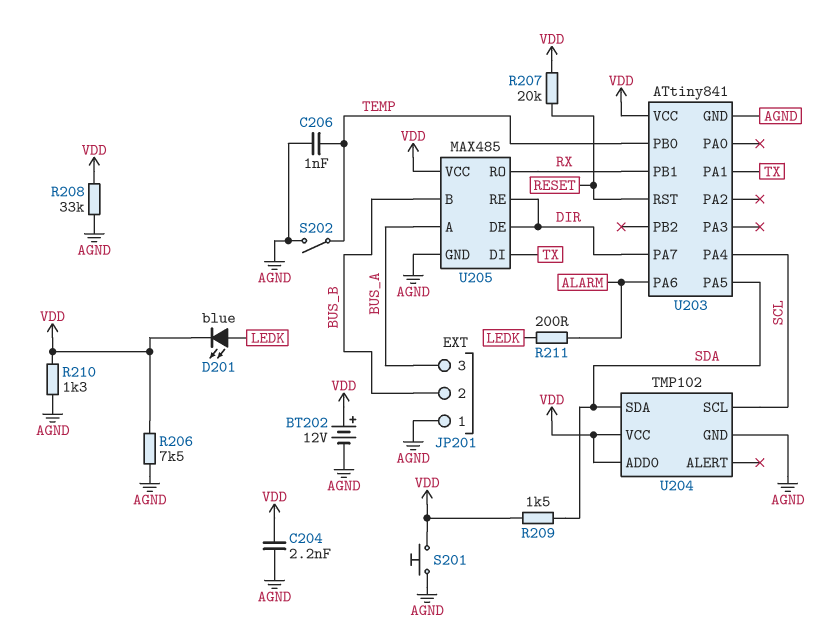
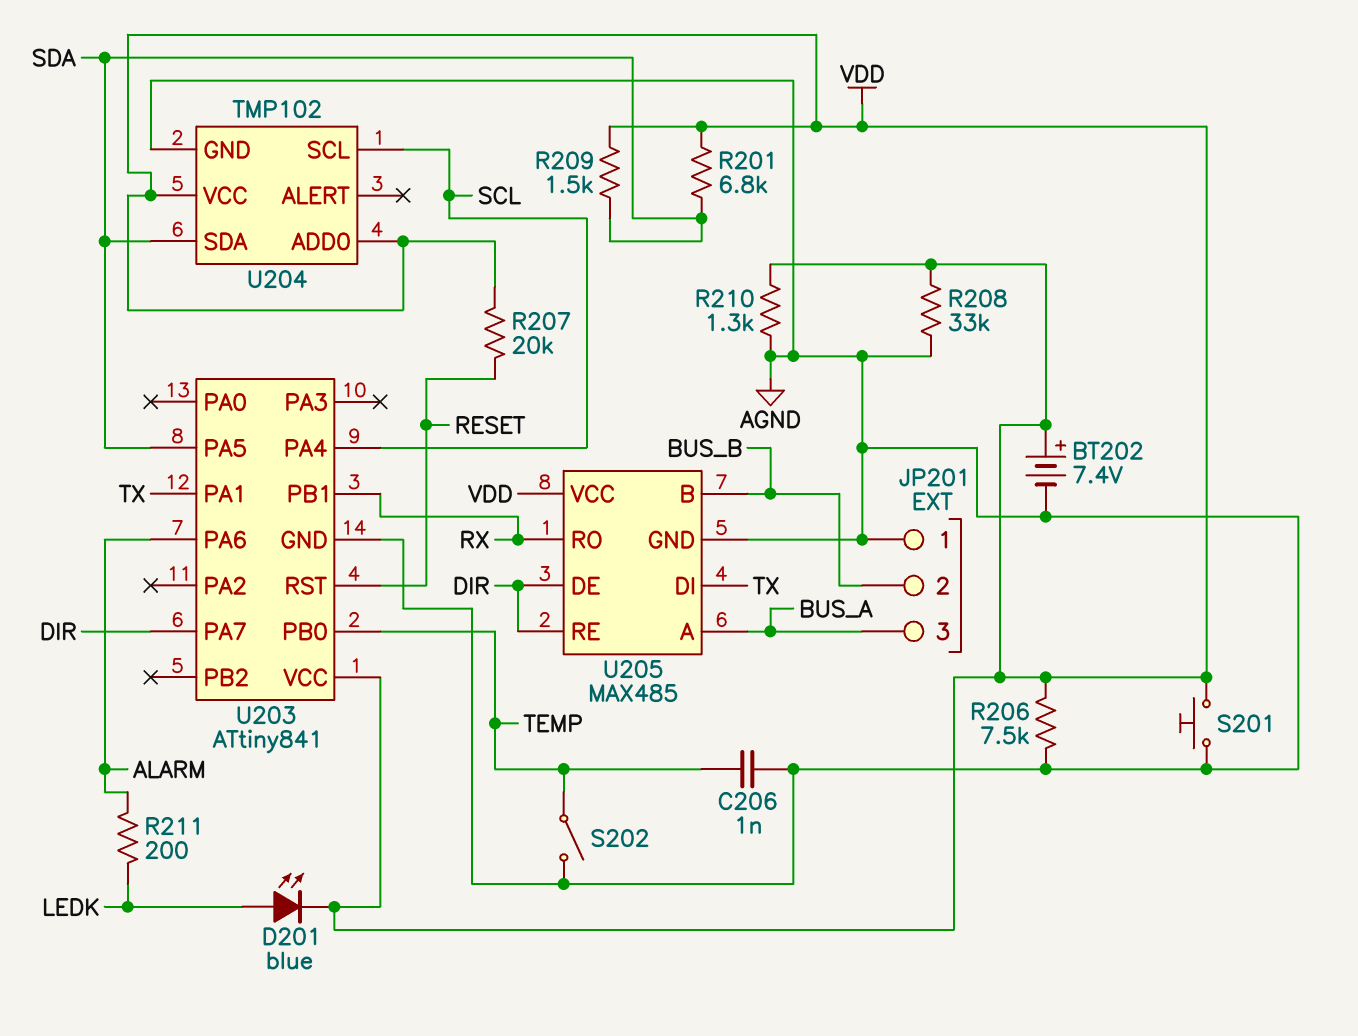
BT202: 12V (plus VDD, minus AGND) -> 7.4V (plus VDD, minus AGND)
C204: 2.2nF (AGND, VDD) -> none
R201: none -> 6.8k (SDA, VDD)

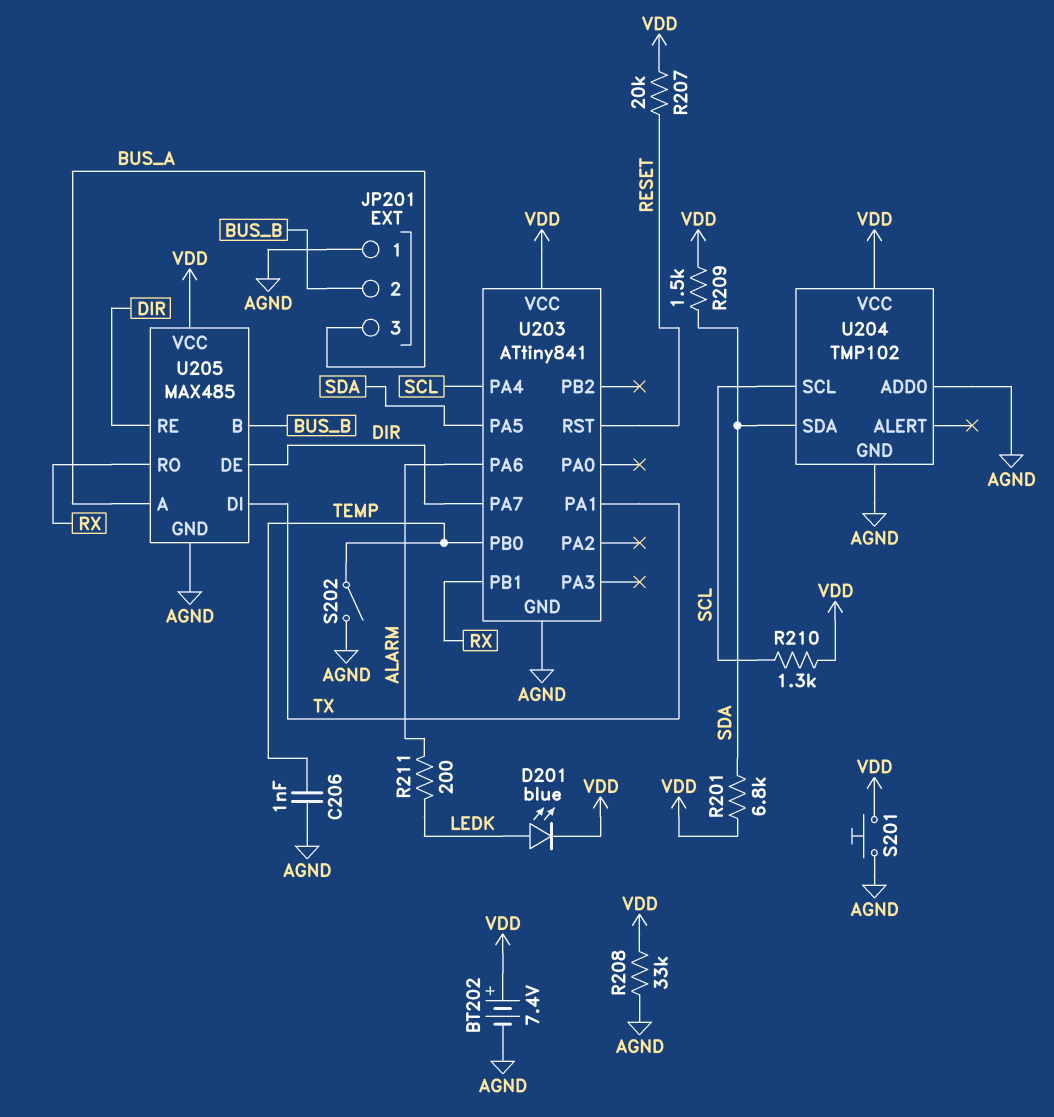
R206: 7.5k (AGND, VDD) -> none
R210: 1.3k (AGND, VDD) -> 1.3k (SCL, VDD)
U204 pin ADD0: VDD -> AGND

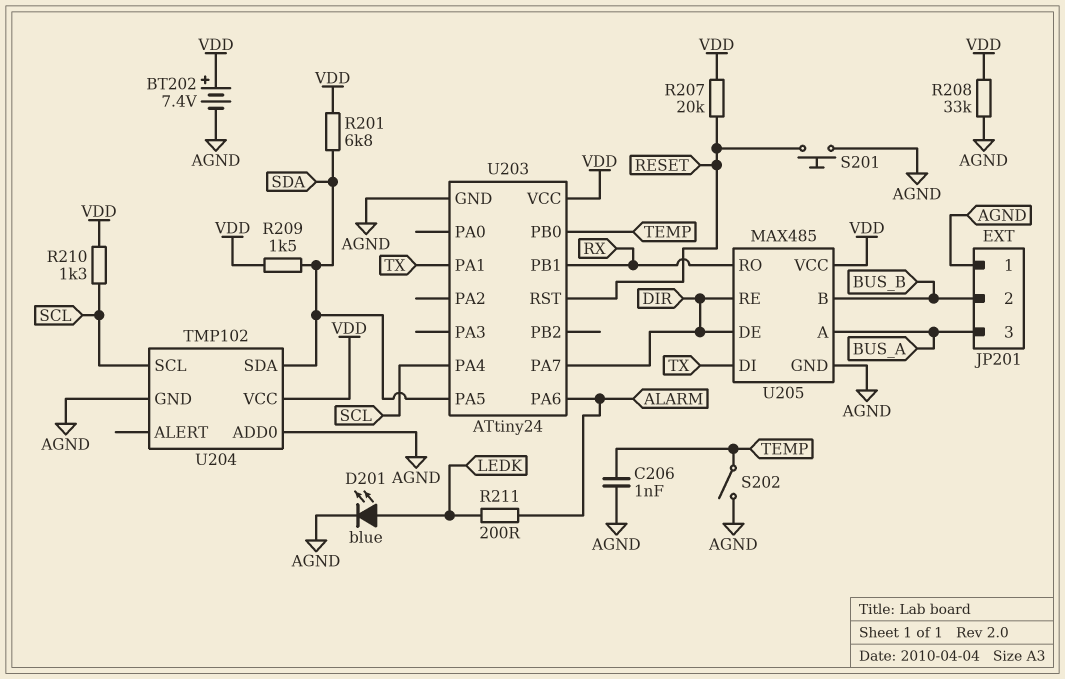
D201: LED blue (A LEDK, K VDD) -> LED blue (A LEDK, K AGND)
S201: button (AGND, VDD) -> button (AGND, RESET)
U203: ATtiny841 -> ATtiny24

